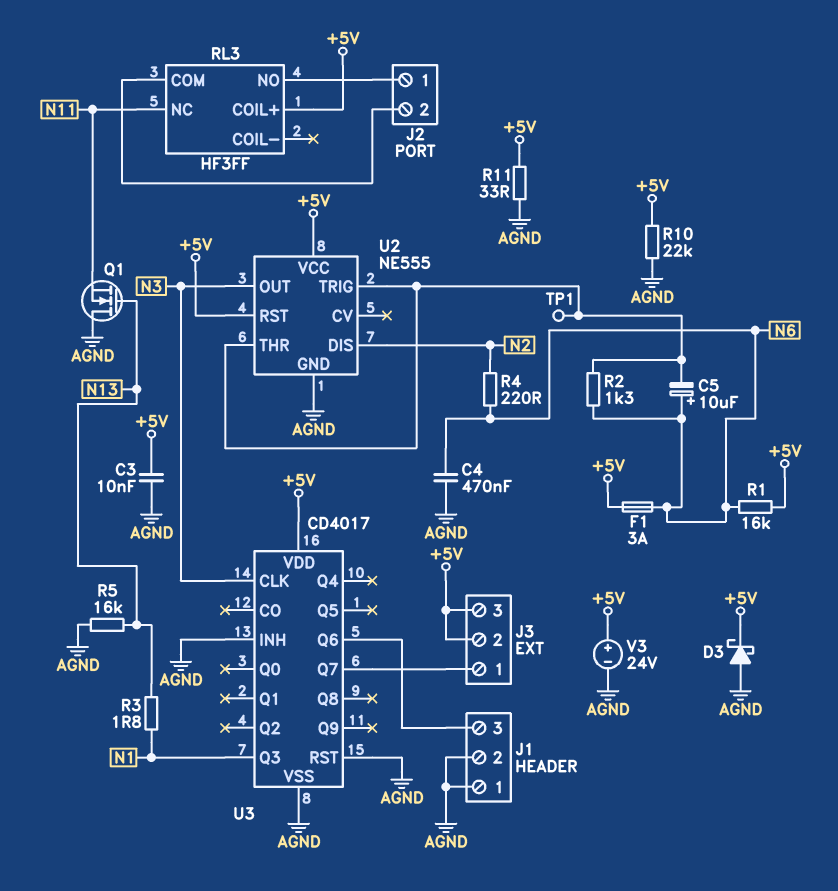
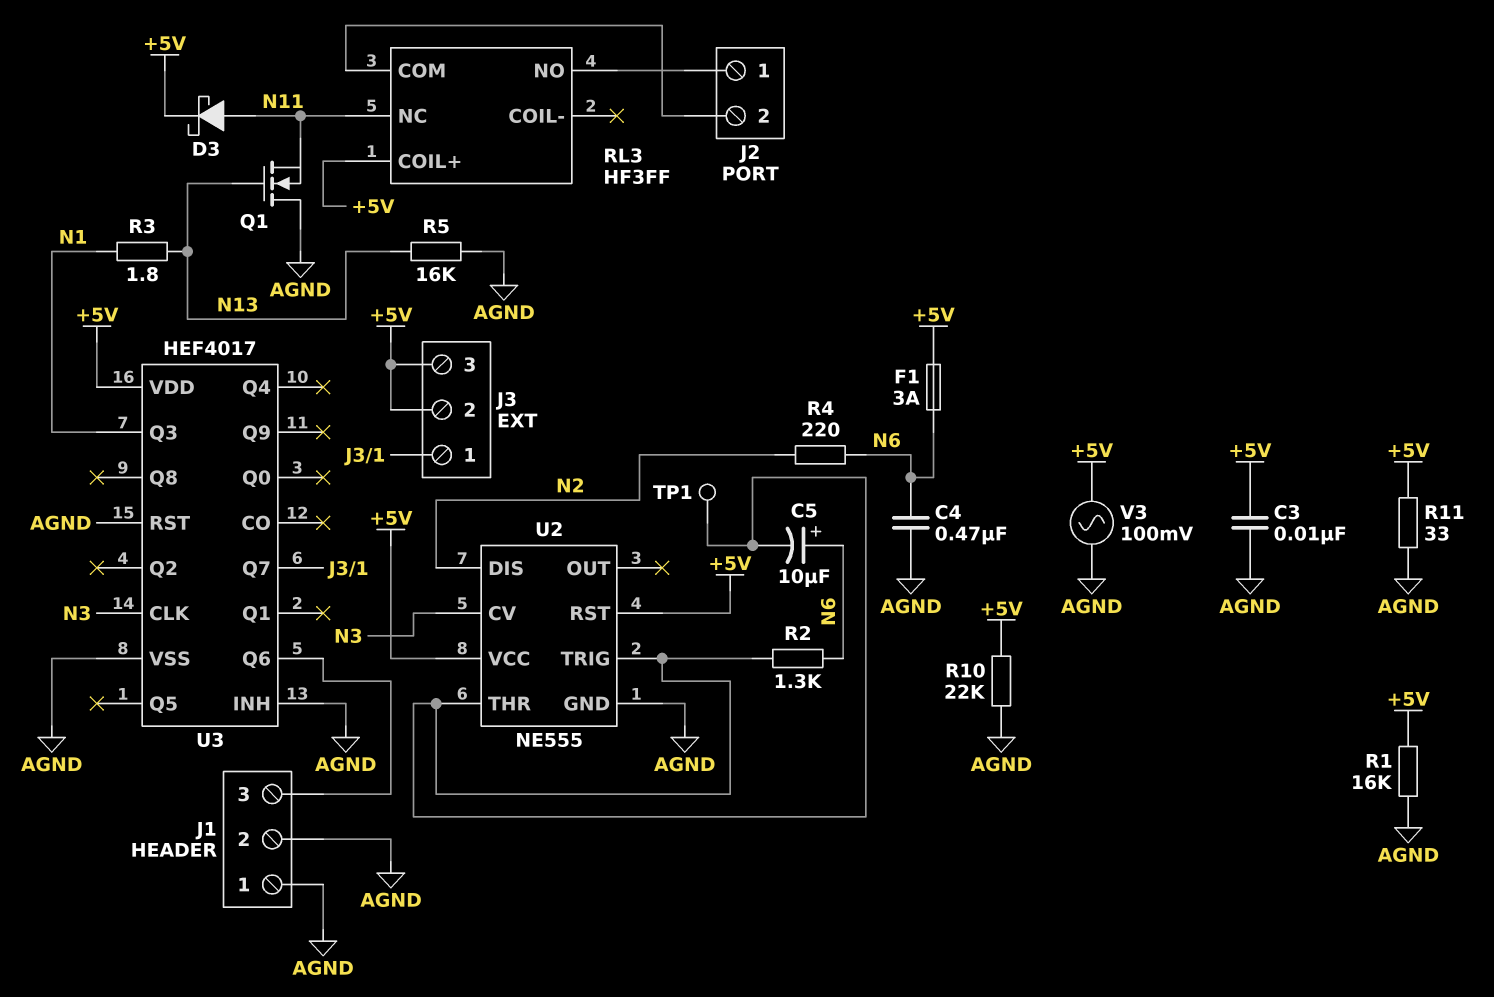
D3: schottky (A AGND, K +5V) -> schottky (A N11, K +5V)
R1: 16k (+5V, N6) -> 16k (+5V, AGND)
U2 pin CV: none -> N3
U2 pin OUT: N3 -> none
U3: CD4017 -> HEF4017
V3: 24V (plus +5V, minus AGND) -> AC 100mV (+5V, AGND)

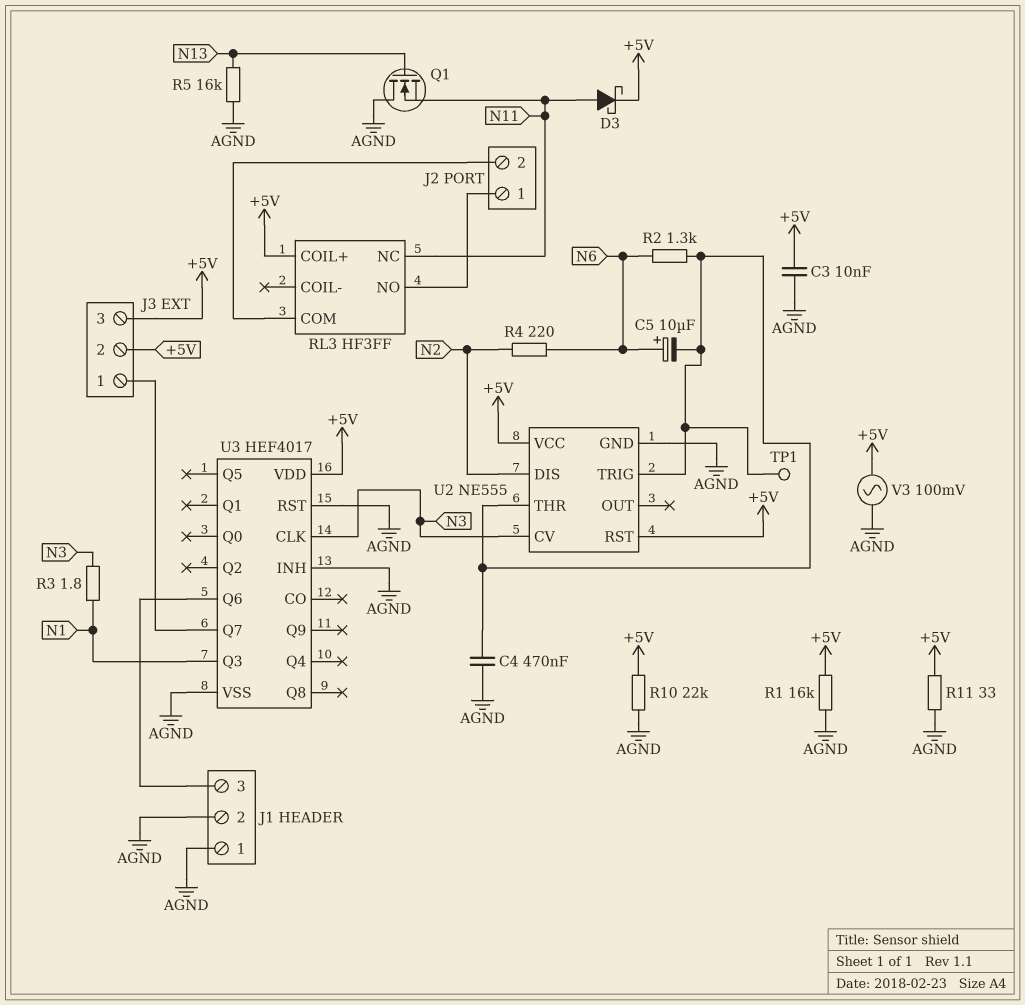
C4: 470nF (AGND, N6) -> 470nF (AGND, U2/THR)
F1: 3A (+5V, N6) -> none
R3: 1.8 (N1, N13) -> 1.8 (N1, N3)

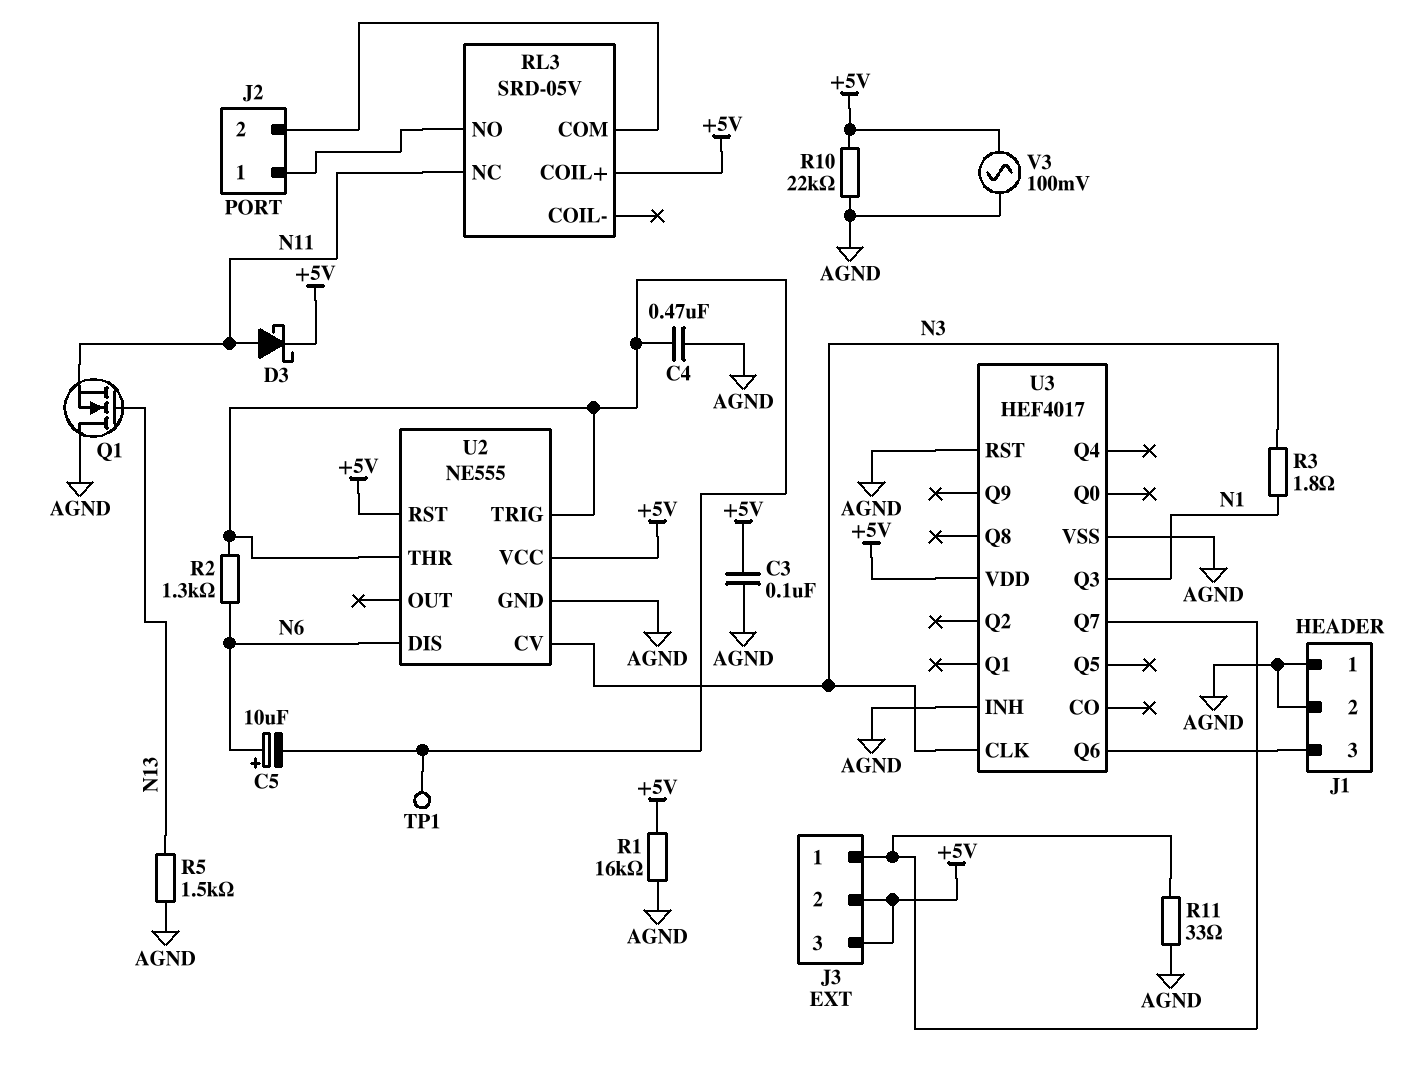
C3: 10nF (+5V, AGND) -> 100nF (+5V, AGND)
R4: 220 (N2, N6) -> none
R5: 16k (AGND, N13) -> 1.5k (AGND, N13)
R11: 33 (+5V, AGND) -> 33 (AGND, J3/1)
RL3: HF3FF -> SRD-05V
U2 pin DIS: N2 -> N6

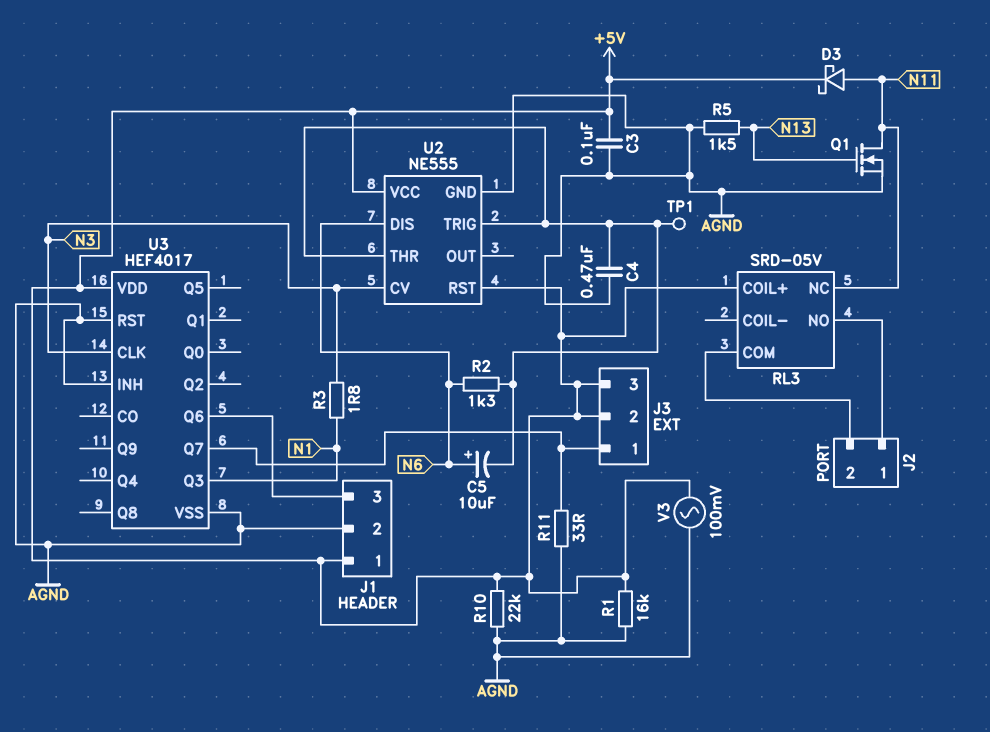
J1 pin 1: AGND -> +5V
Q1: NMOS (G N13, D AGND, S N11) -> NMOS (G N13, D N11, S AGND)

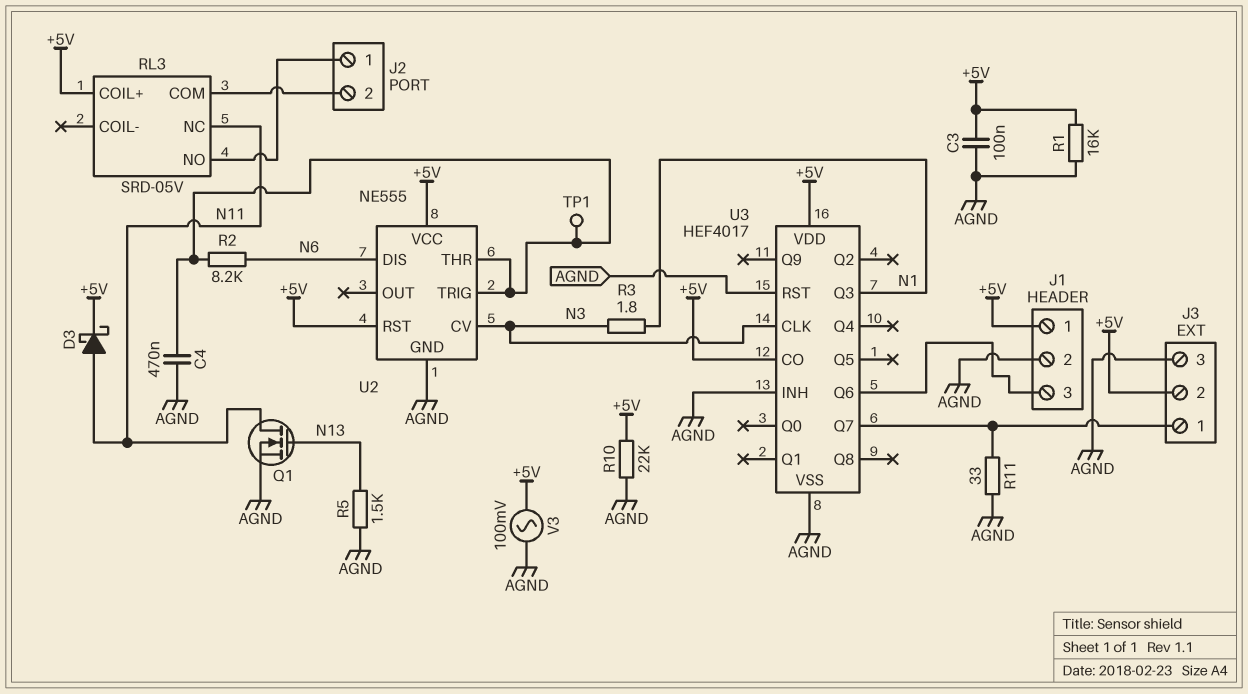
C5: 10uF (plus N6, minus U2/THR) -> none
J3 pin 3: +5V -> AGND
R2: 1.3k (N6, U2/THR) -> 8.2k (N6, U2/THR)
U3 pin CO: none -> +5V

